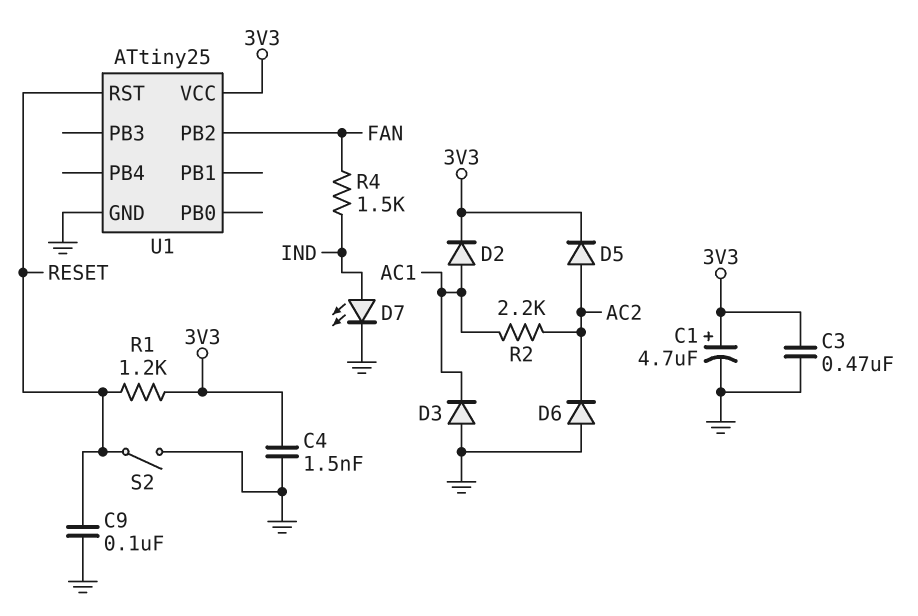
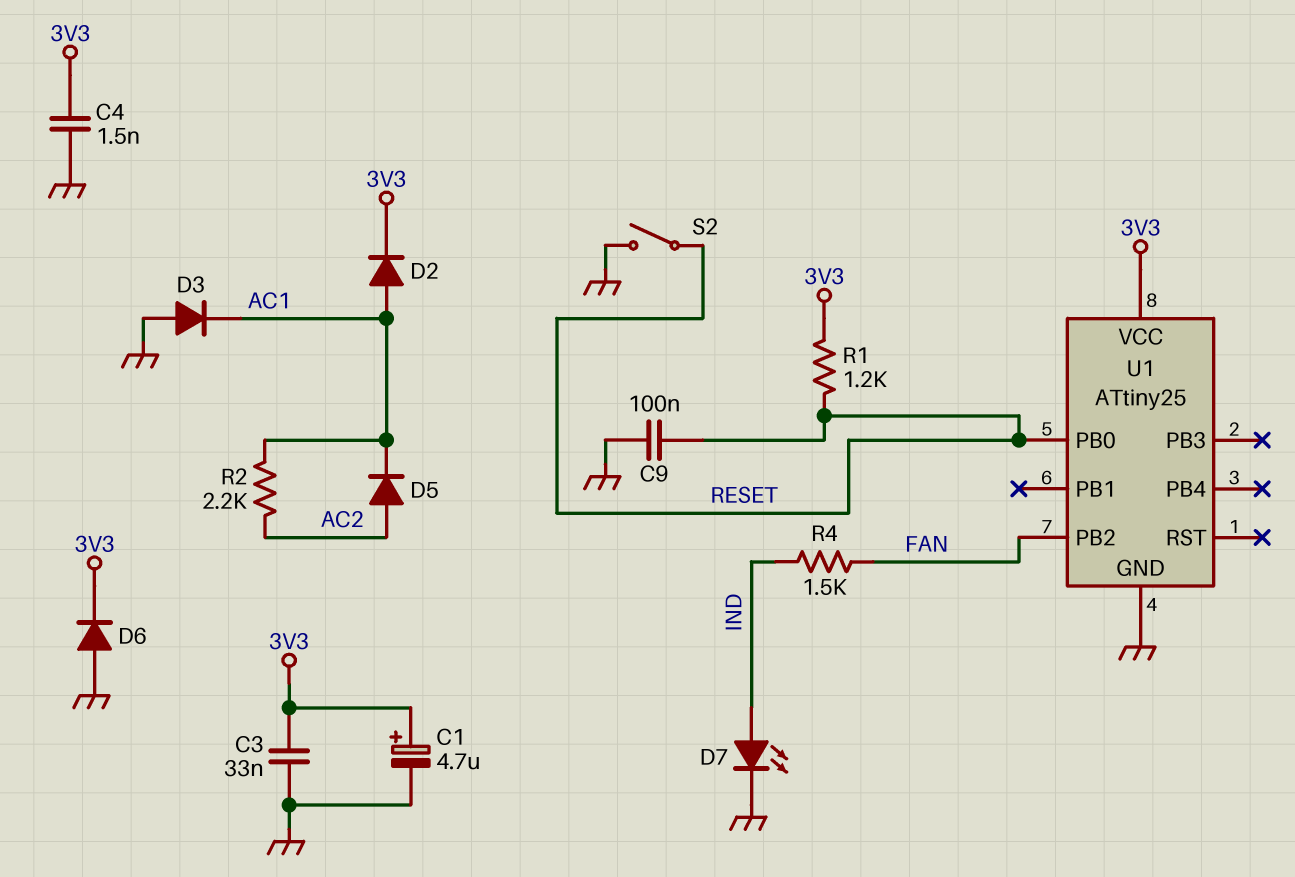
C3: 470nF (3V3, GND) -> 33nF (3V3, GND)
D5: diode (A AC2, K 3V3) -> diode (A AC2, K AC1)
D6: diode (A GND, K AC2) -> diode (A GND, K 3V3)
U1 pin PB0: none -> RESET
U1 pin RST: RESET -> none

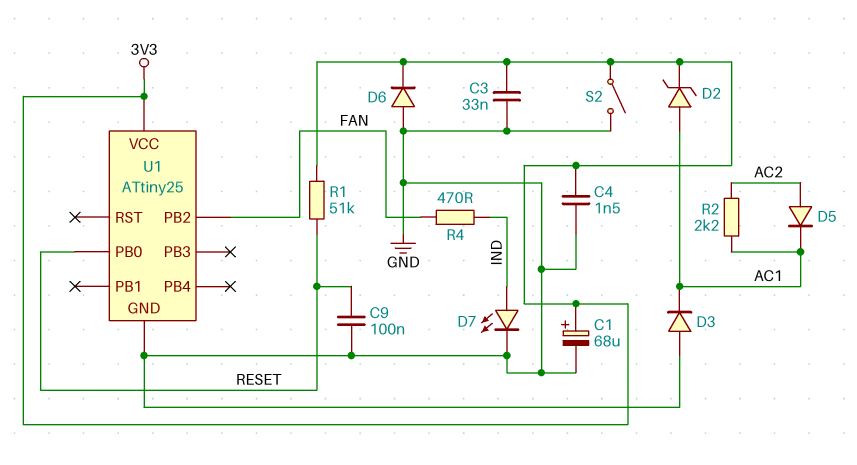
C1: 4.7uF (plus 3V3, minus GND) -> 68uF (plus 3V3, minus GND)
D2: diode (A AC1, K 3V3) -> zener (A AC1, K 3V3)
R1: 1.2k (3V3, RESET) -> 51k (3V3, RESET)
R4: 1.5k (FAN, IND) -> 470 (FAN, IND)
S2: switch (GND, RESET) -> switch (3V3, GND)

